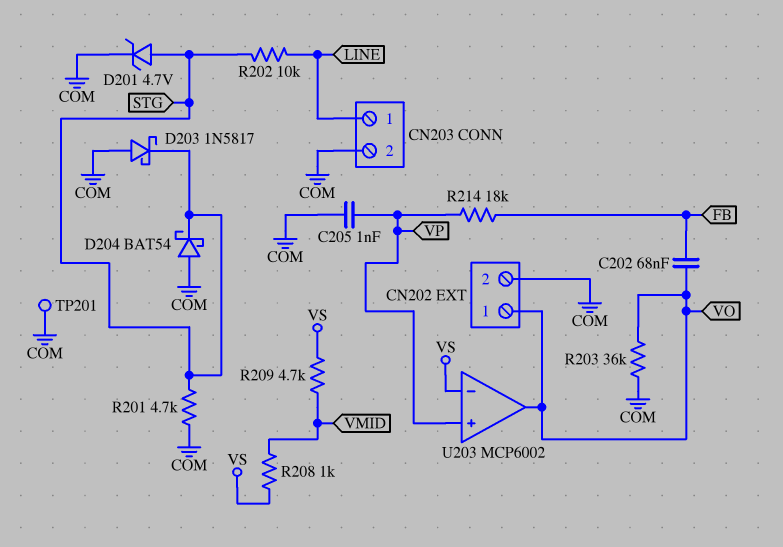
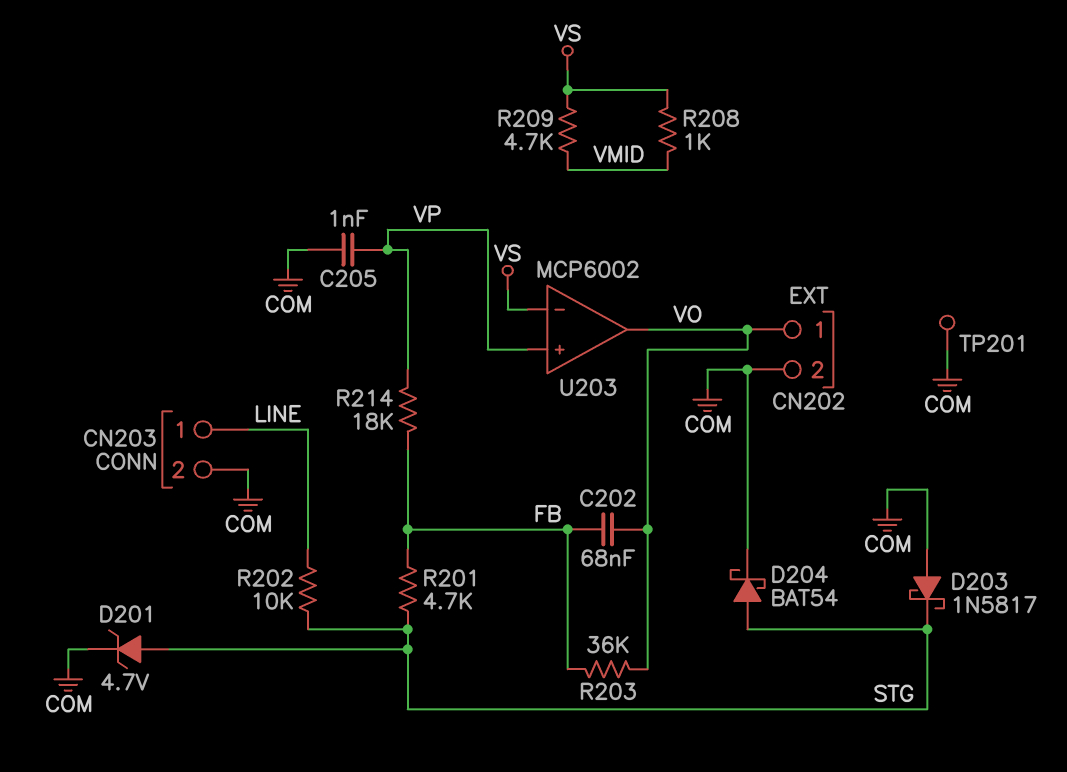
D204: schottky BAT54 (A COM, K STG) -> schottky BAT54 (A STG, K COM)
R201: 4.7k (COM, STG) -> 4.7k (FB, STG)
R203: 36k (COM, VO) -> 36k (FB, VO)

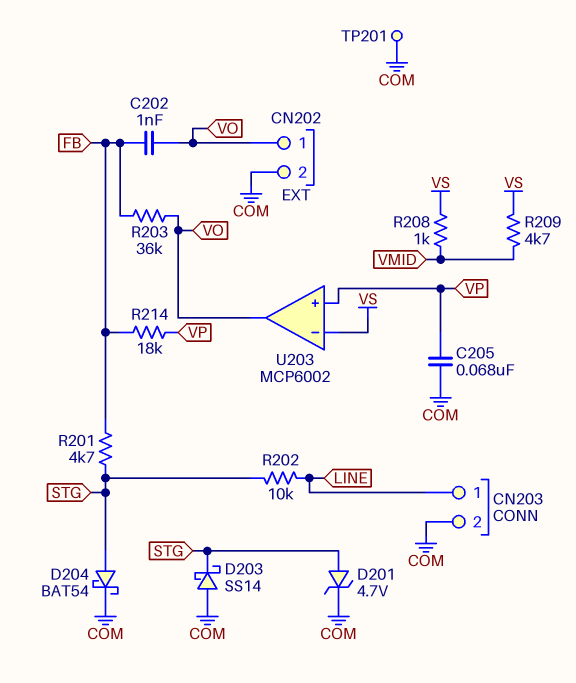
C202: 68nF (FB, VO) -> 1nF (FB, VO)
C205: 1nF (COM, VP) -> 68nF (COM, VP)
D203: schottky 1N5817 (A COM, K STG) -> schottky SS14 (A COM, K STG)

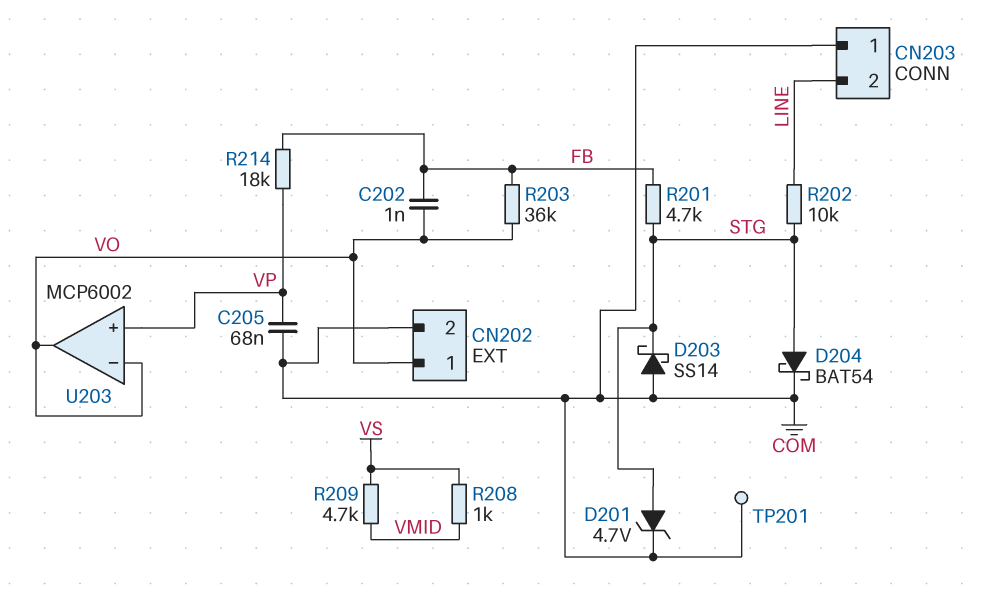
CN203 pin 1: LINE -> COM
CN203 pin 2: COM -> LINE
U203 pin in-: VS -> VO

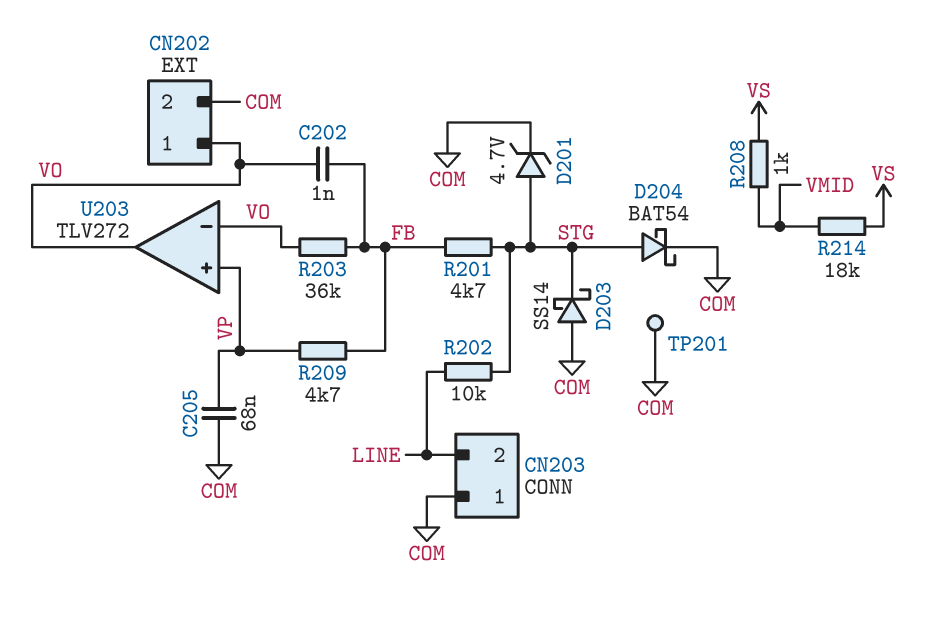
R209: 4.7k (VMID, VS) -> 4.7k (FB, VP)
R214: 18k (FB, VP) -> 18k (VMID, VS)
U203: MCP6002 -> TLV272

